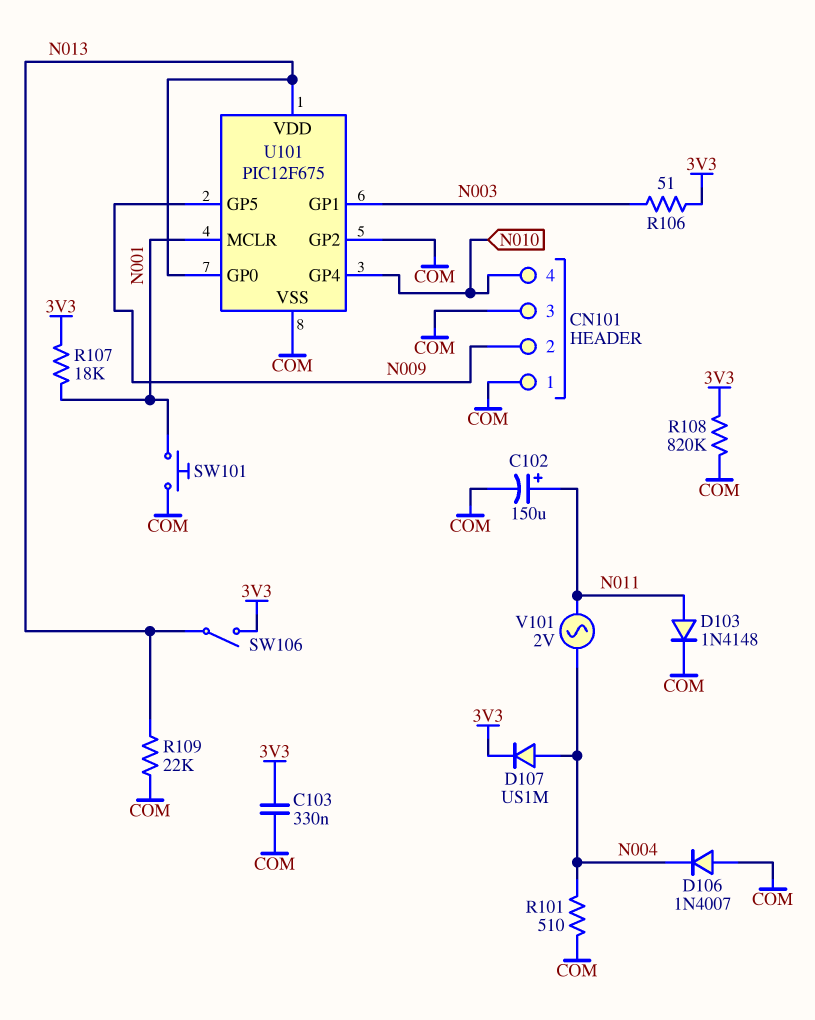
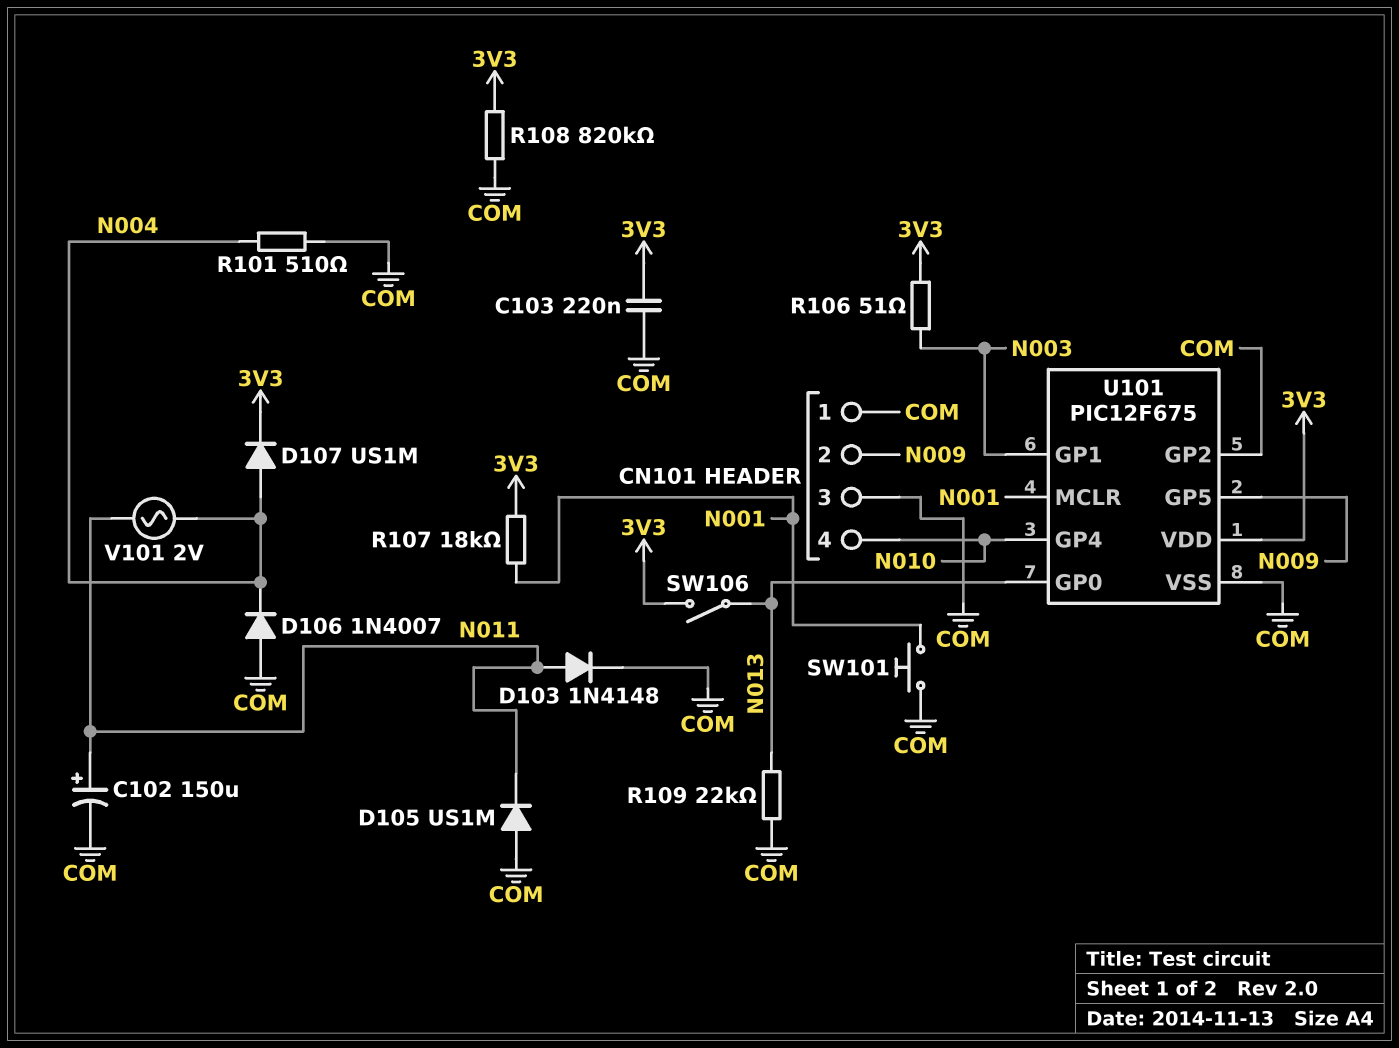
C103: 330nF (3V3, COM) -> 220nF (3V3, COM)
D105: none -> diode US1M (A COM, K N011)
U101 pin VDD: N013 -> 3V3

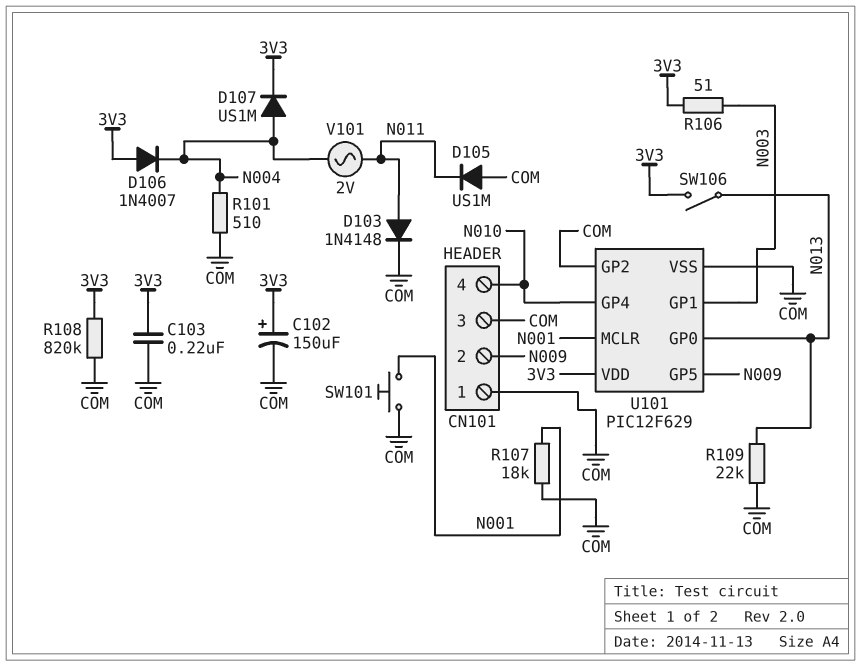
C102: 150uF (plus N011, minus COM) -> 150uF (plus 3V3, minus COM)
D106: diode 1N4007 (A COM, K N004) -> diode 1N4007 (A 3V3, K N004)
R107: 18k (3V3, N001) -> 18k (COM, N001)
U101: PIC12F675 -> PIC12F629

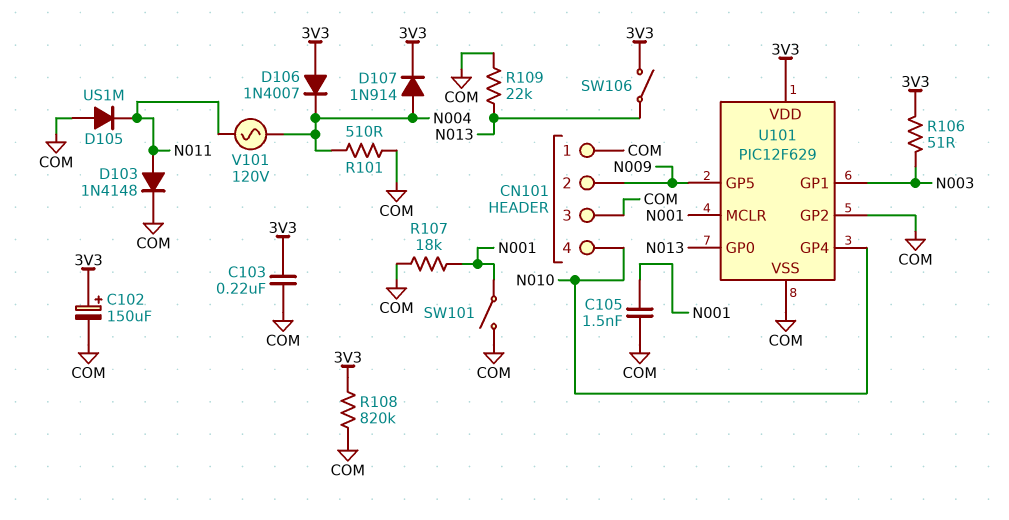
C105: none -> 1.5nF (COM, N001)
D107: diode US1M (A N004, K 3V3) -> diode 1N914 (A N004, K 3V3)
SW101: button (COM, N001) -> switch (COM, N001)
V101: AC 2V (N004, N011) -> AC 120V (N004, N011)

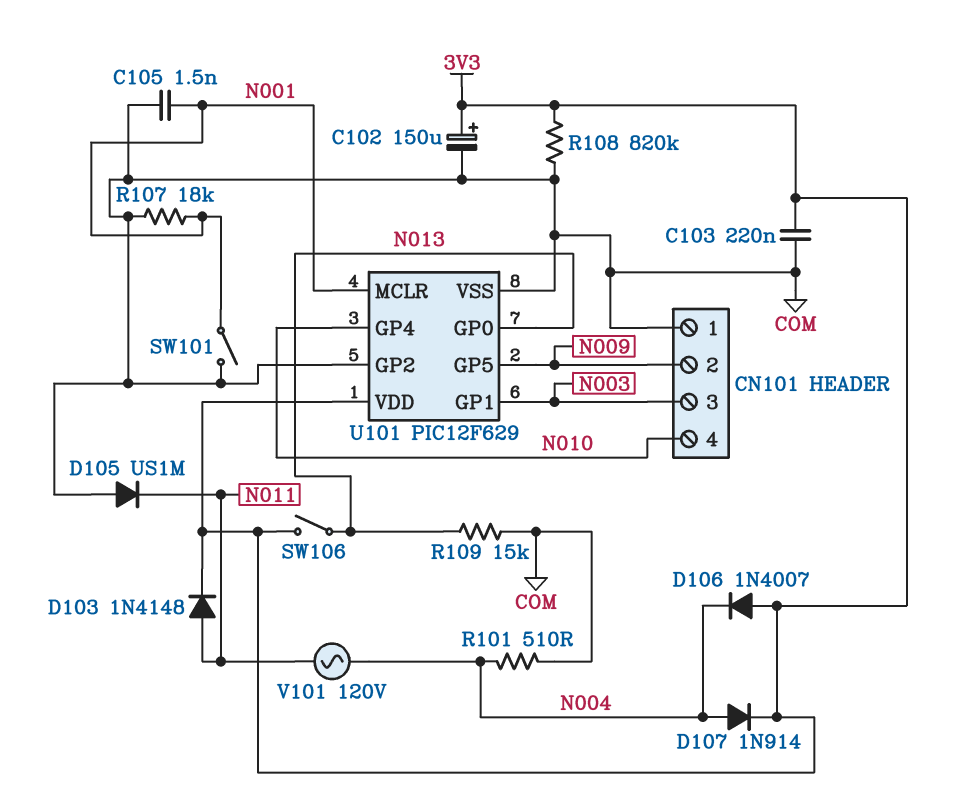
CN101 pin 3: COM -> N003
D103: diode 1N4148 (A N011, K COM) -> diode 1N4148 (A N011, K 3V3)
R106: 51 (3V3, N003) -> none
R109: 22k (COM, N013) -> 15k (COM, N013)

